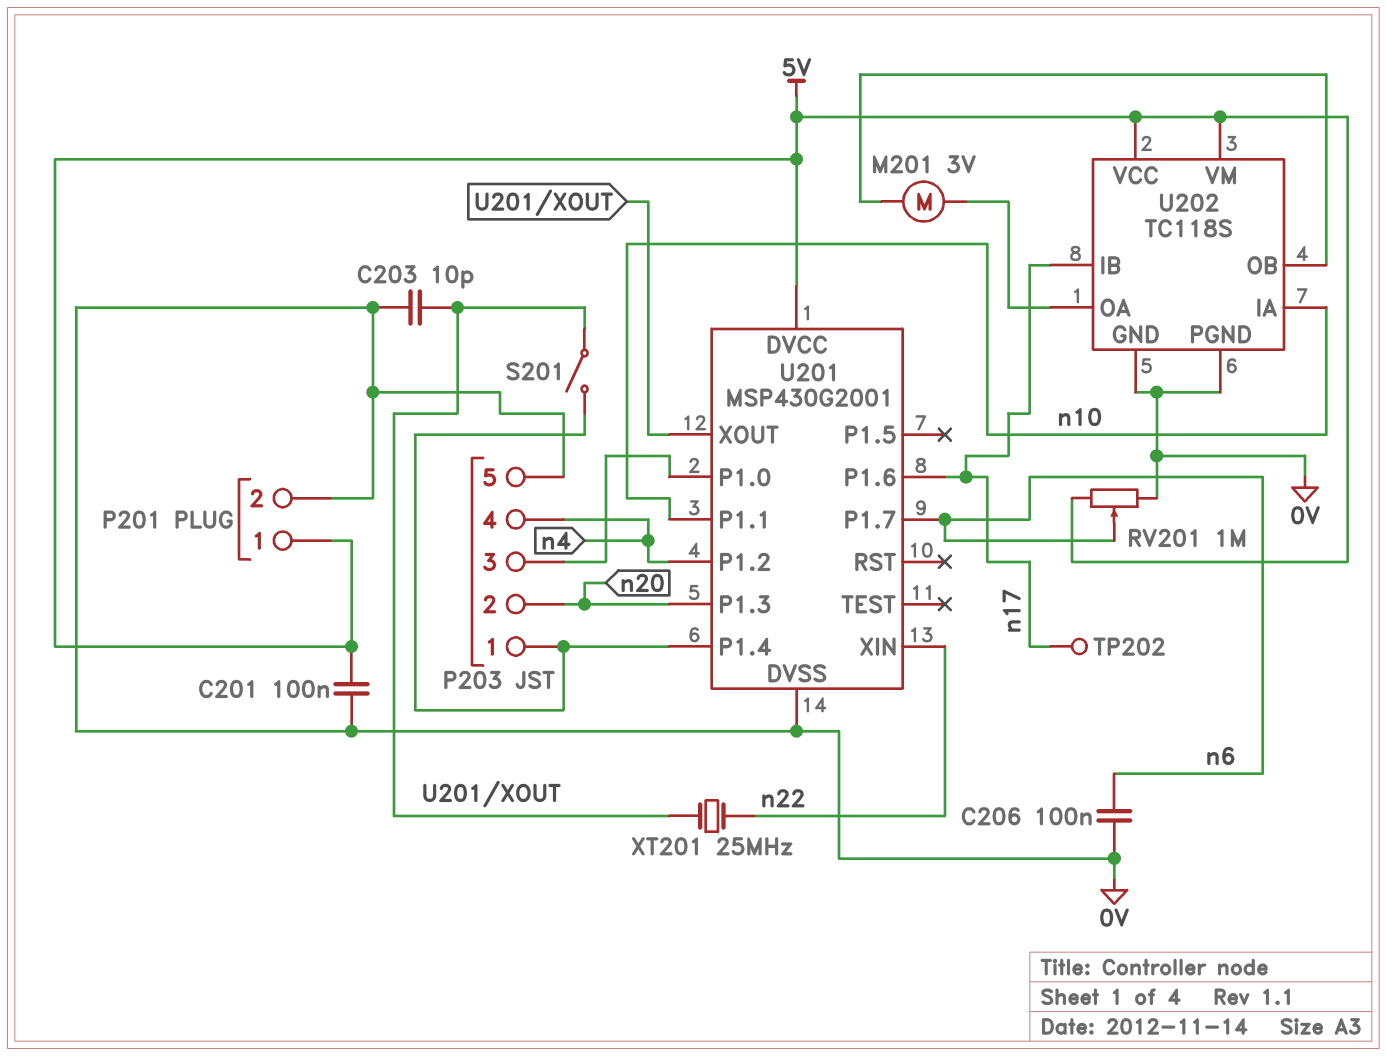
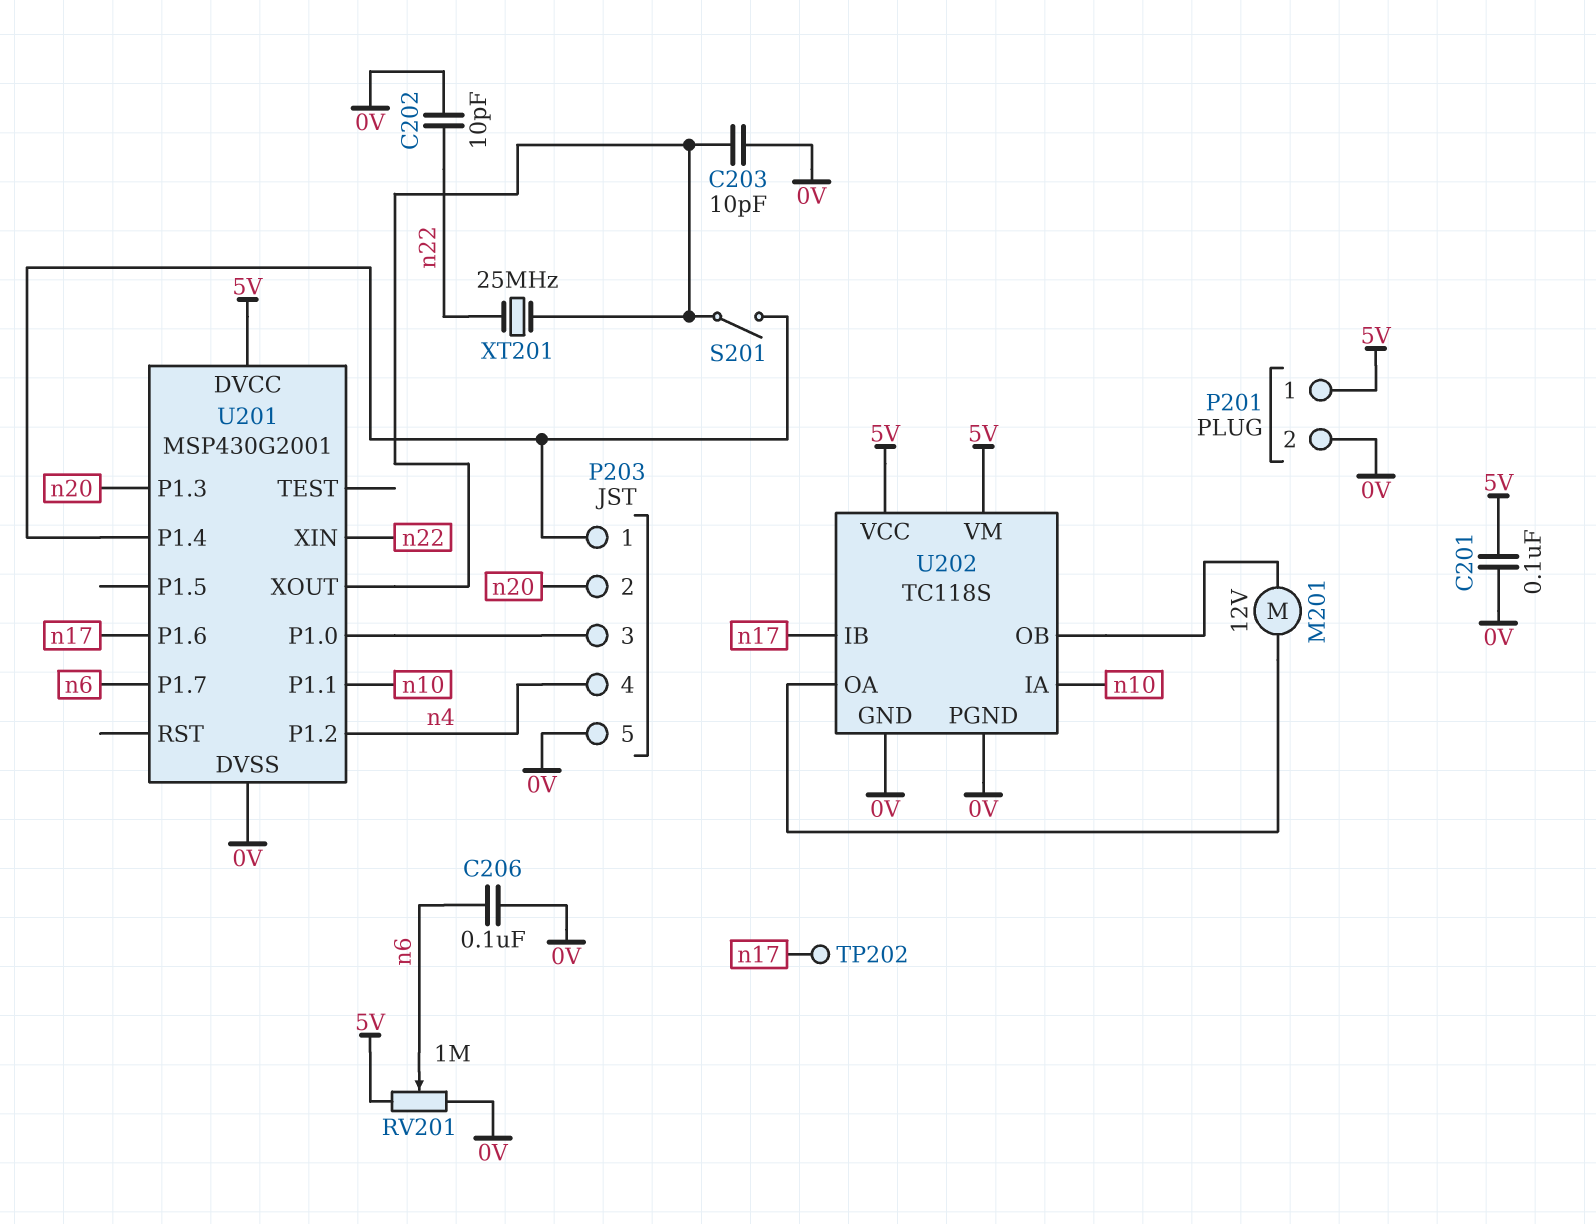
C202: none -> 10pF (0V, n22)
M201: motor 3V (U202/OA, U202/OB) -> motor 12V (U202/OA, U202/OB)

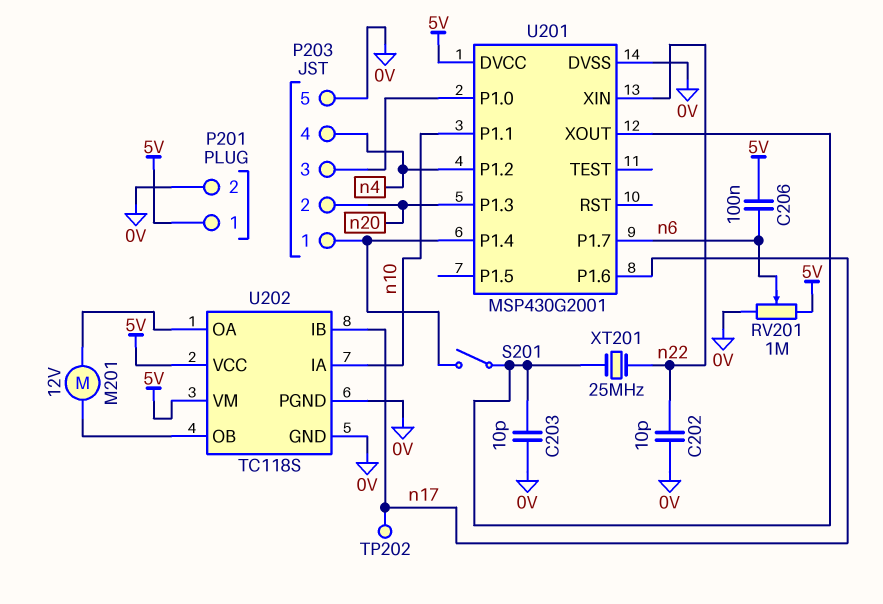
C201: 100nF (0V, 5V) -> none
C206: 100nF (0V, n6) -> 100nF (5V, n6)

